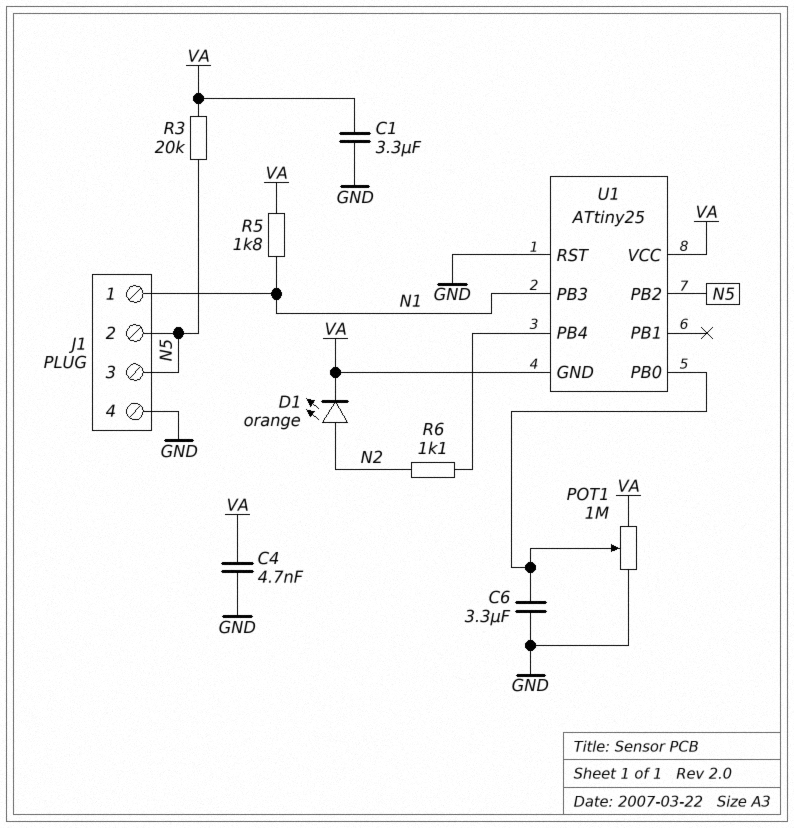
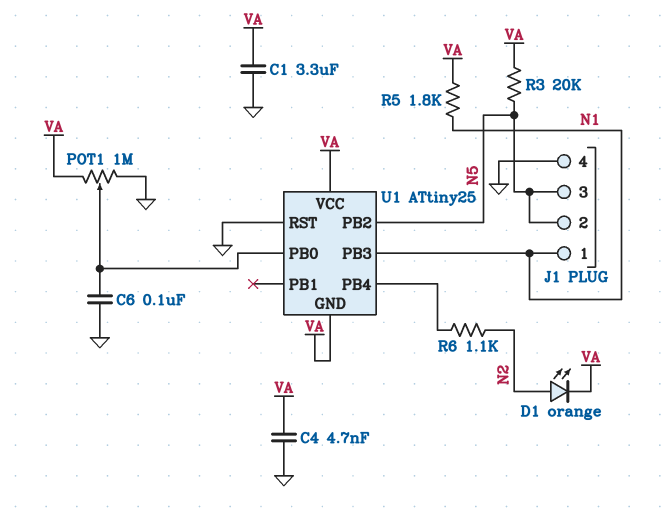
C6: 3.3uF (GND, U1/PB0) -> 100nF (GND, U1/PB0)

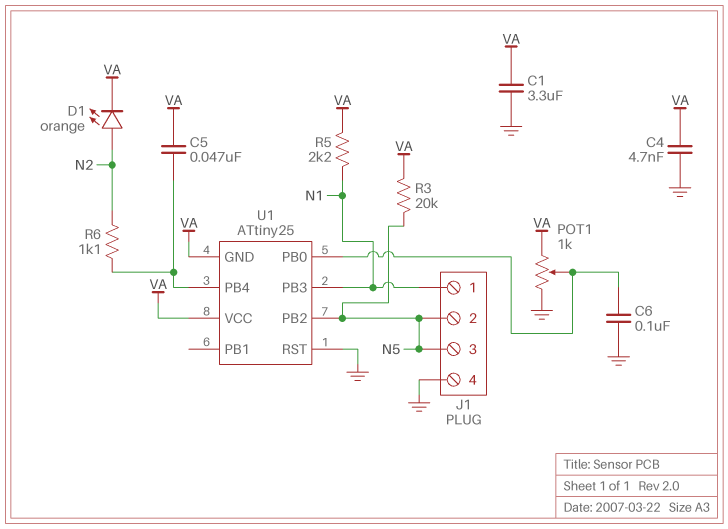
C5: none -> 47nF (U1/PB4, VA)
POT1: 1M (GND, VA, wiper U1/PB0) -> 1k (GND, VA, wiper U1/PB0)
R5: 1.8k (N1, VA) -> 2.2k (N1, VA)

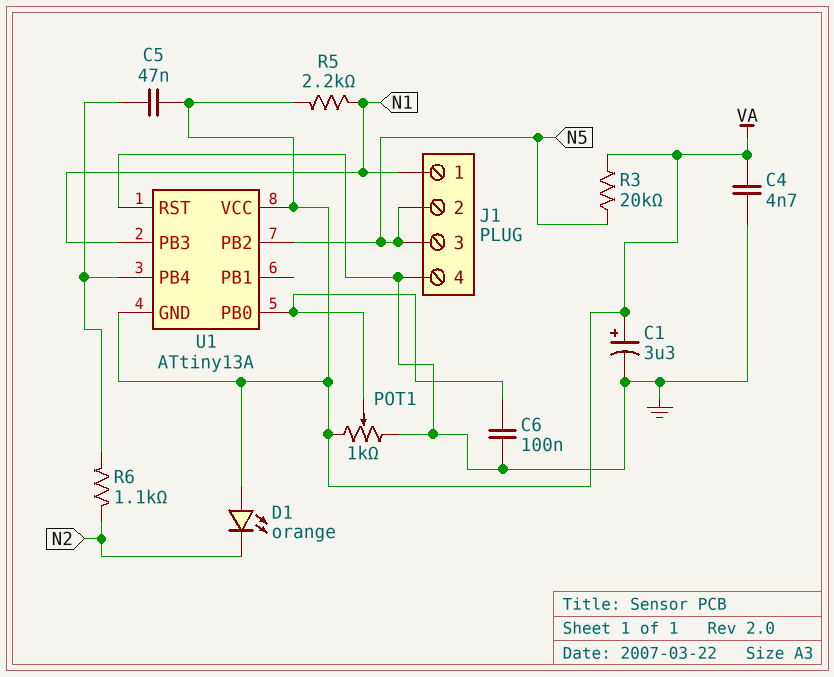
C1: 3.3uF (GND, VA) -> 3.3uF (plus VA, minus GND)
D1: LED orange (A N2, K VA) -> LED orange (A VA, K N2)
U1: ATtiny25 -> ATtiny13A

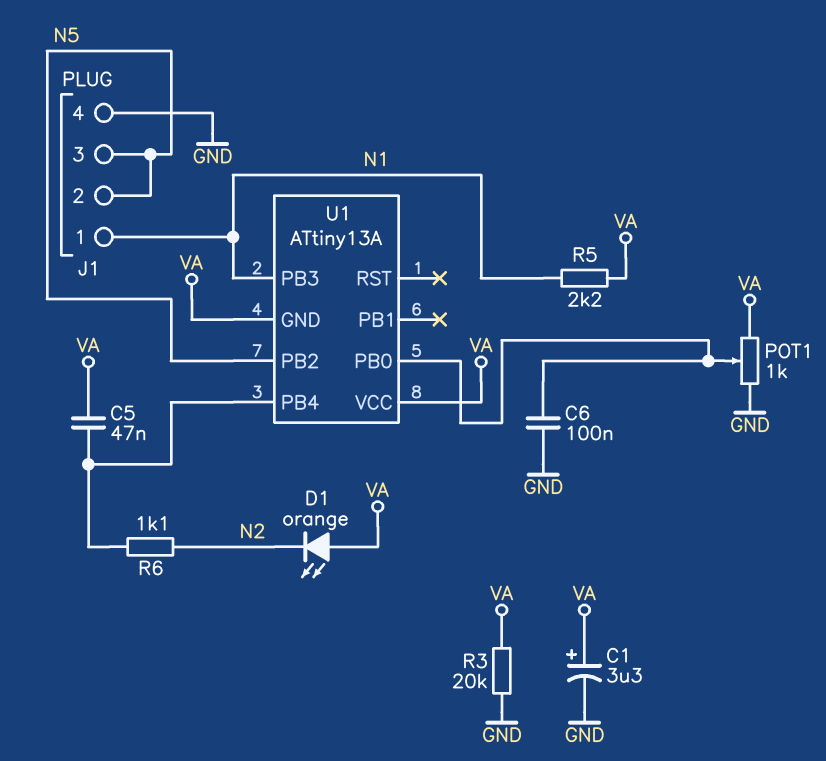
C4: 4.7nF (GND, VA) -> none
R3: 20k (N5, VA) -> 20k (GND, VA)
U1 pin RST: GND -> none

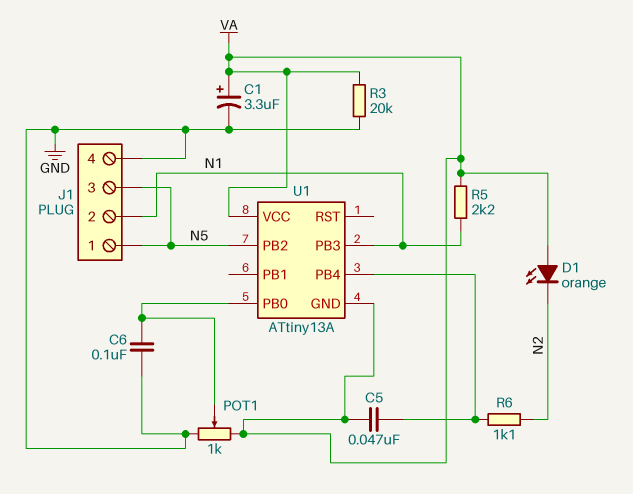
J1 pin 1: N1 -> N5
J1 pin 2: N5 -> N1

